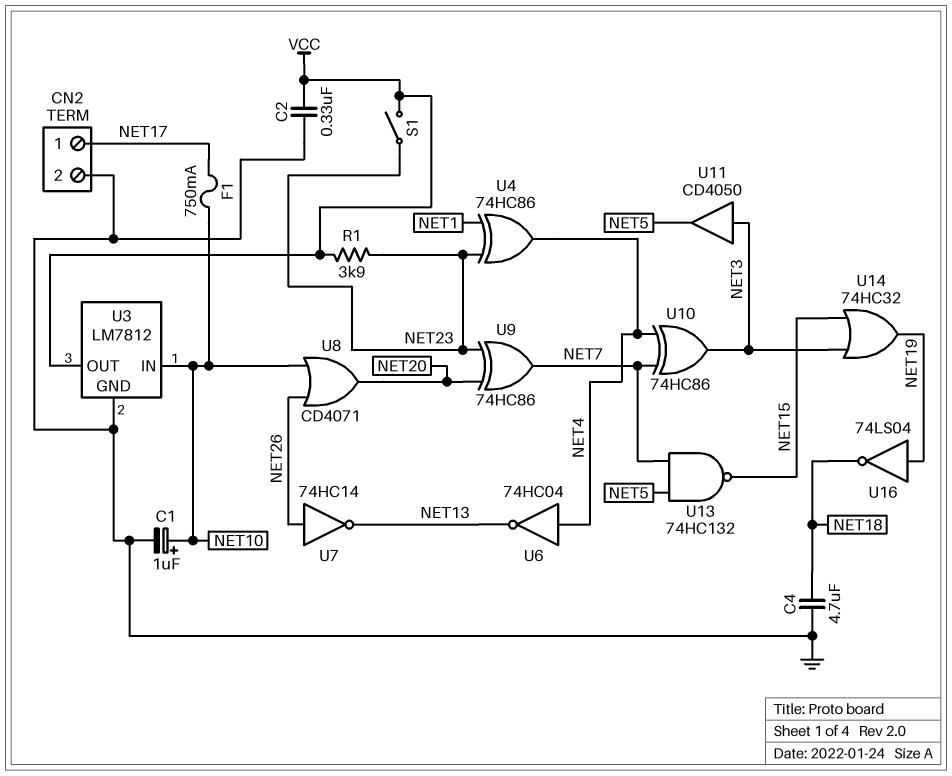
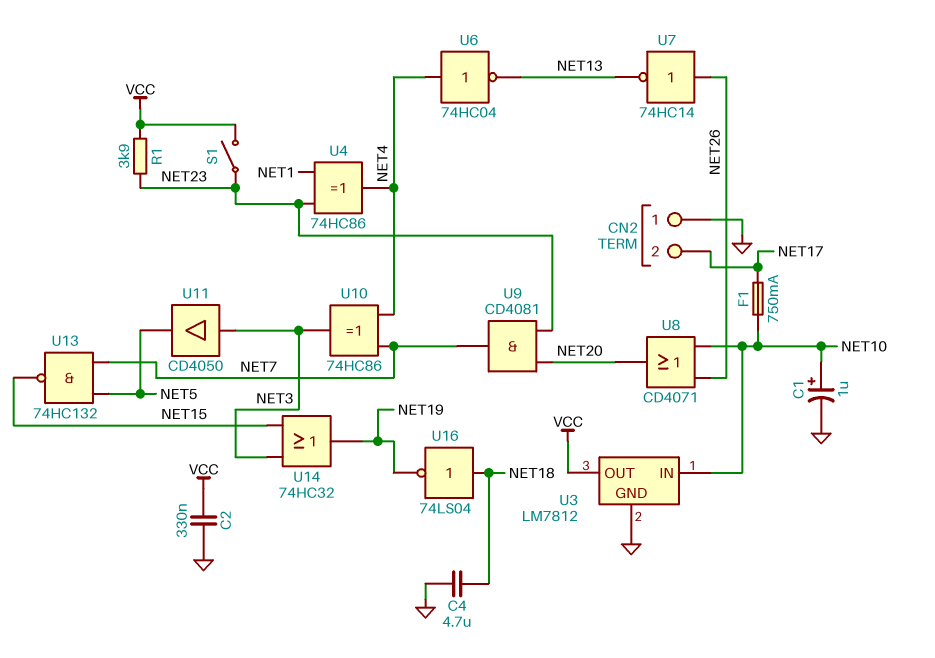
CN2 pin 1: NET17 -> GND
CN2 pin 2: GND -> NET17
U9: XOR 74HC86 (in NET20, in NET23, out NET7) -> AND CD4081 (in NET20, in NET23, out NET7)
U16: NOT 74LS04 (in NET19, out NET18) -> NOT 74LS04 (in NET18, out NET19)

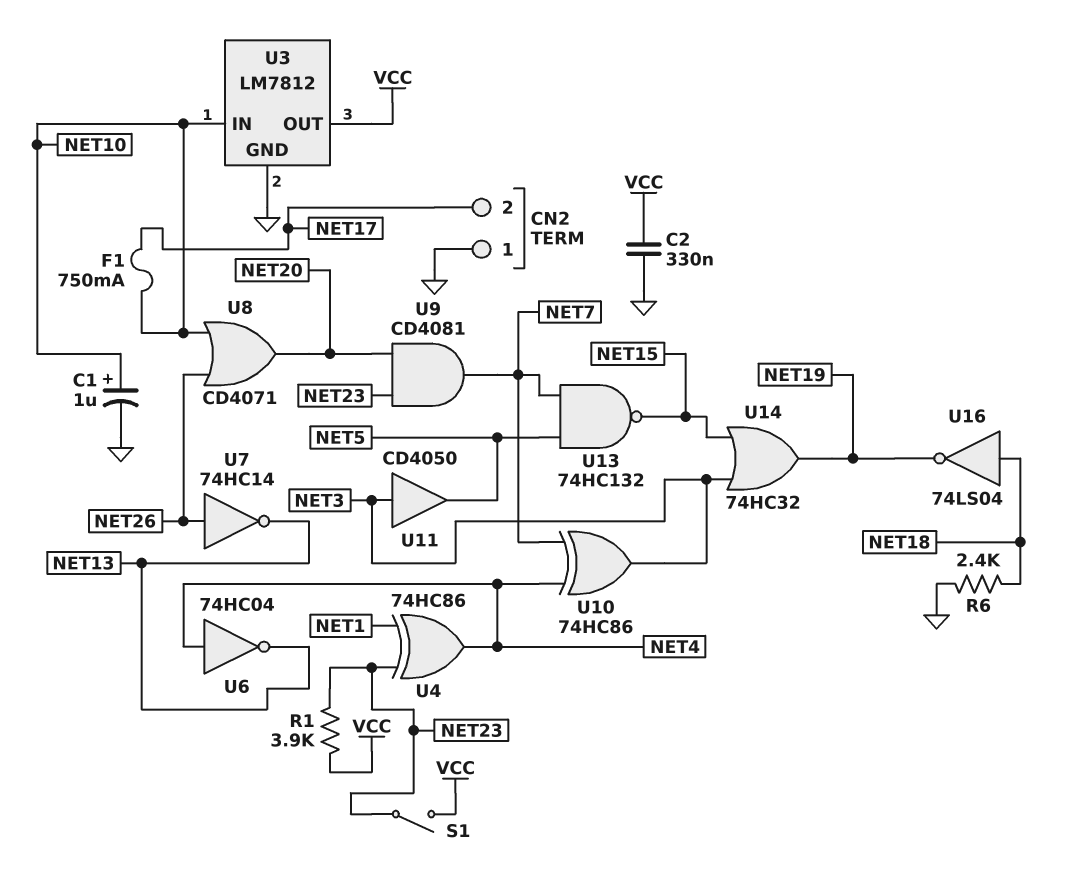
C4: 4.7uF (GND, NET18) -> none
R6: none -> 2.4k (GND, NET18)

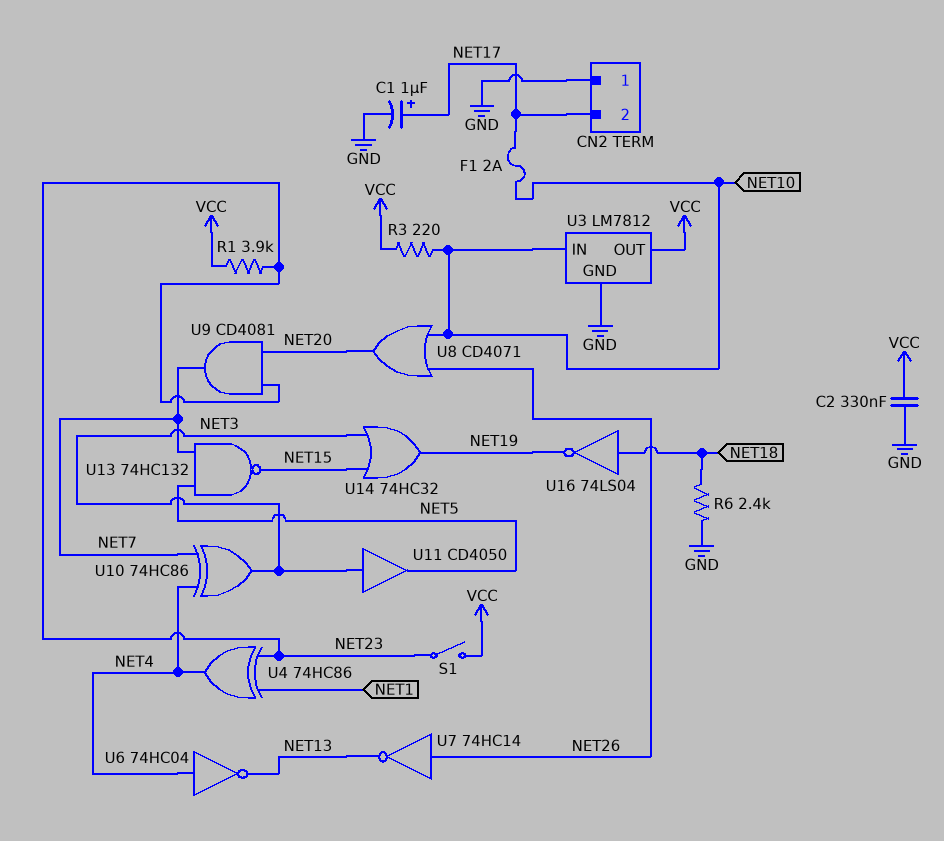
C1: 1uF (plus NET10, minus GND) -> 1uF (plus NET17, minus GND)
F1: 750mA (NET10, NET17) -> 2A (NET10, NET17)
R3: none -> 220 (NET10, VCC)

